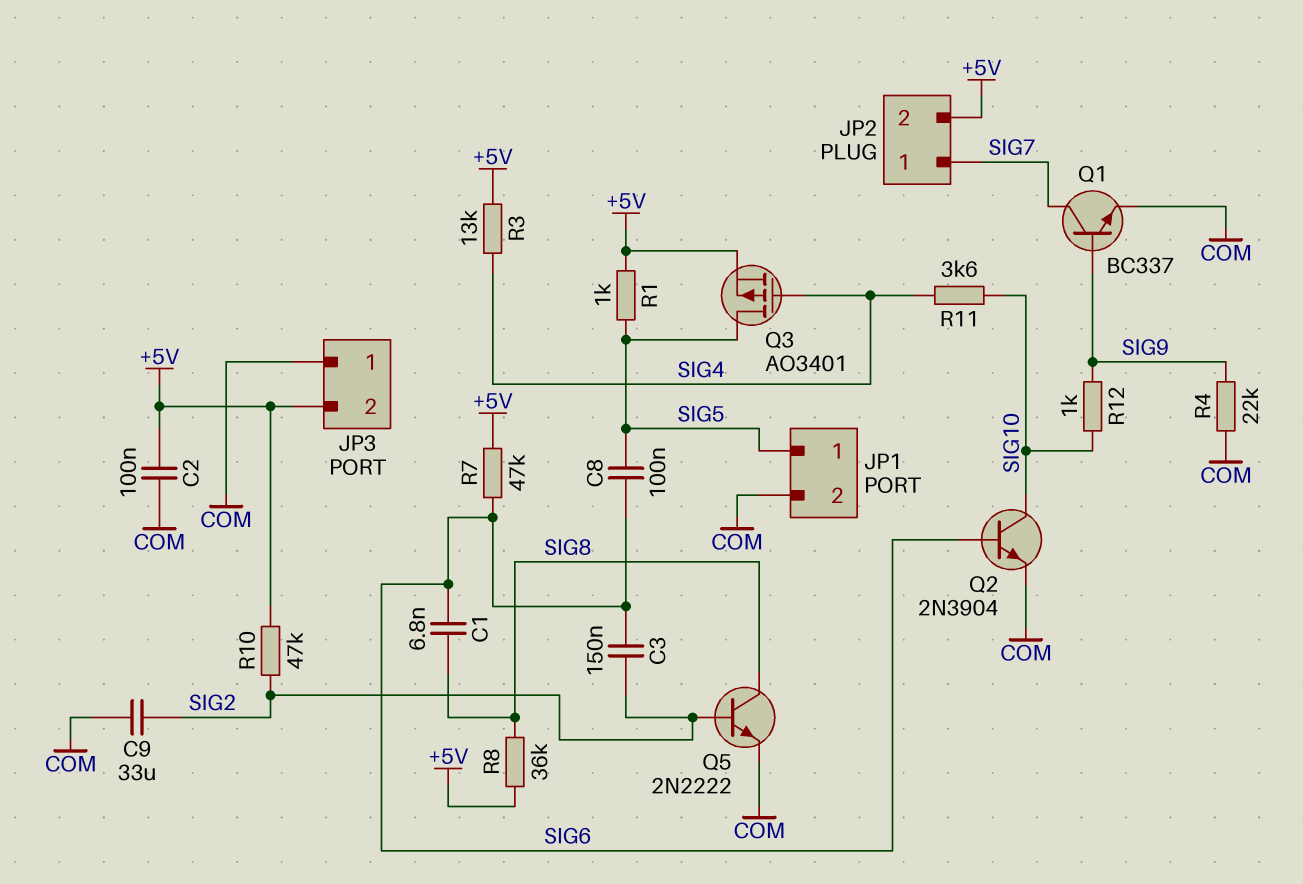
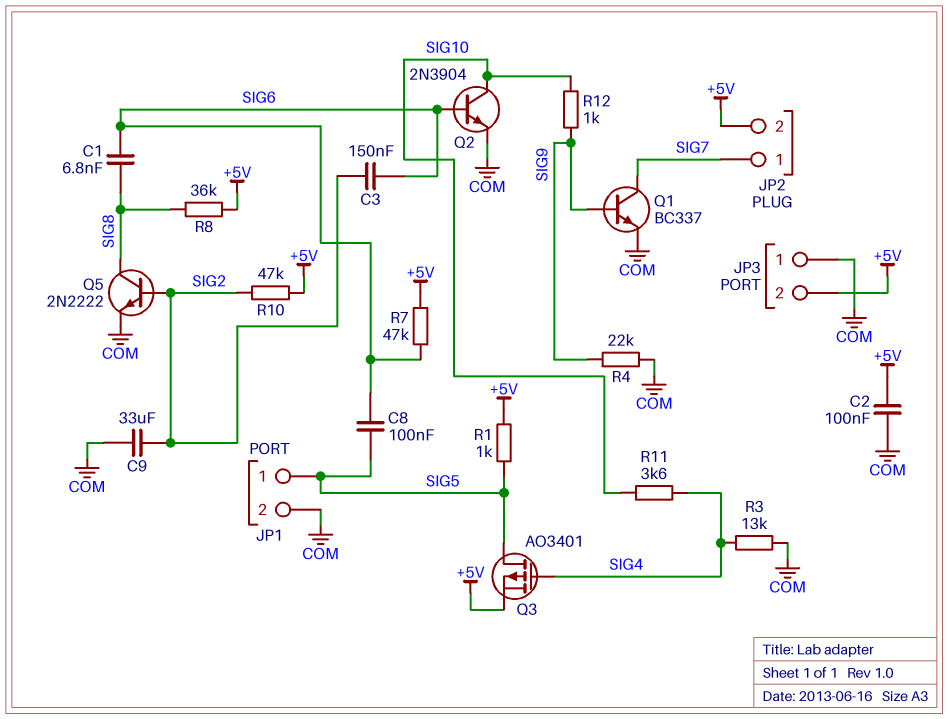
R3: 13k (+5V, SIG4) -> 13k (COM, SIG4)

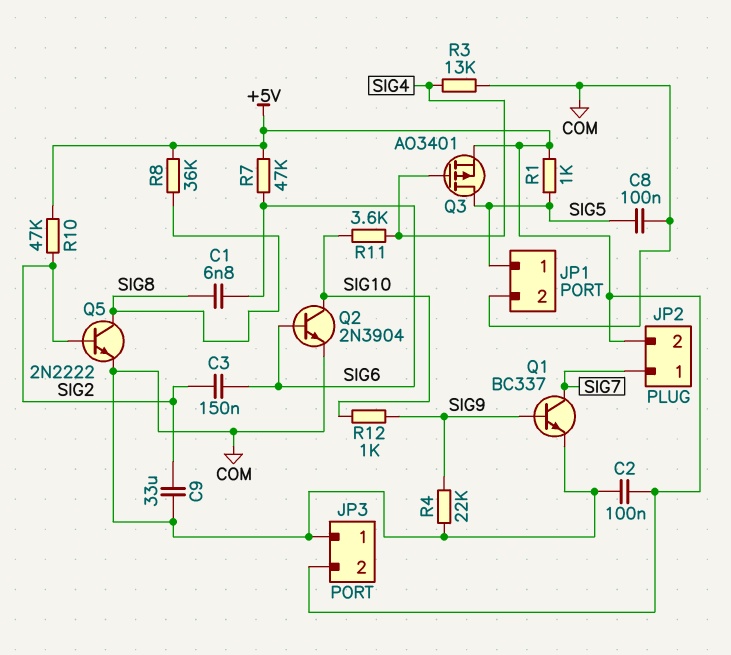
C8: 100nF (SIG5, SIG6) -> 100nF (COM, SIG5)

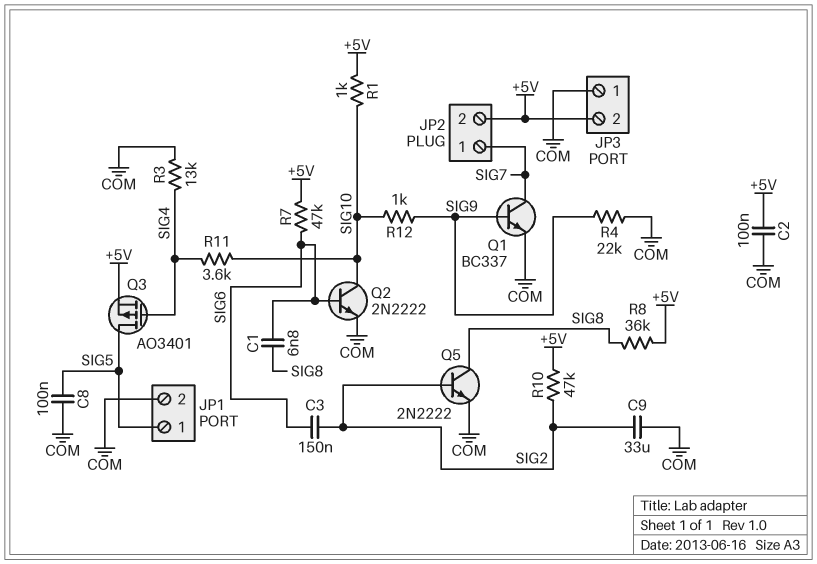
Q2: NPN 2N3904 (B SIG6, C SIG10, E COM) -> NPN 2N2222 (B SIG6, C SIG10, E COM)
R1: 1k (+5V, SIG5) -> 1k (+5V, SIG10)

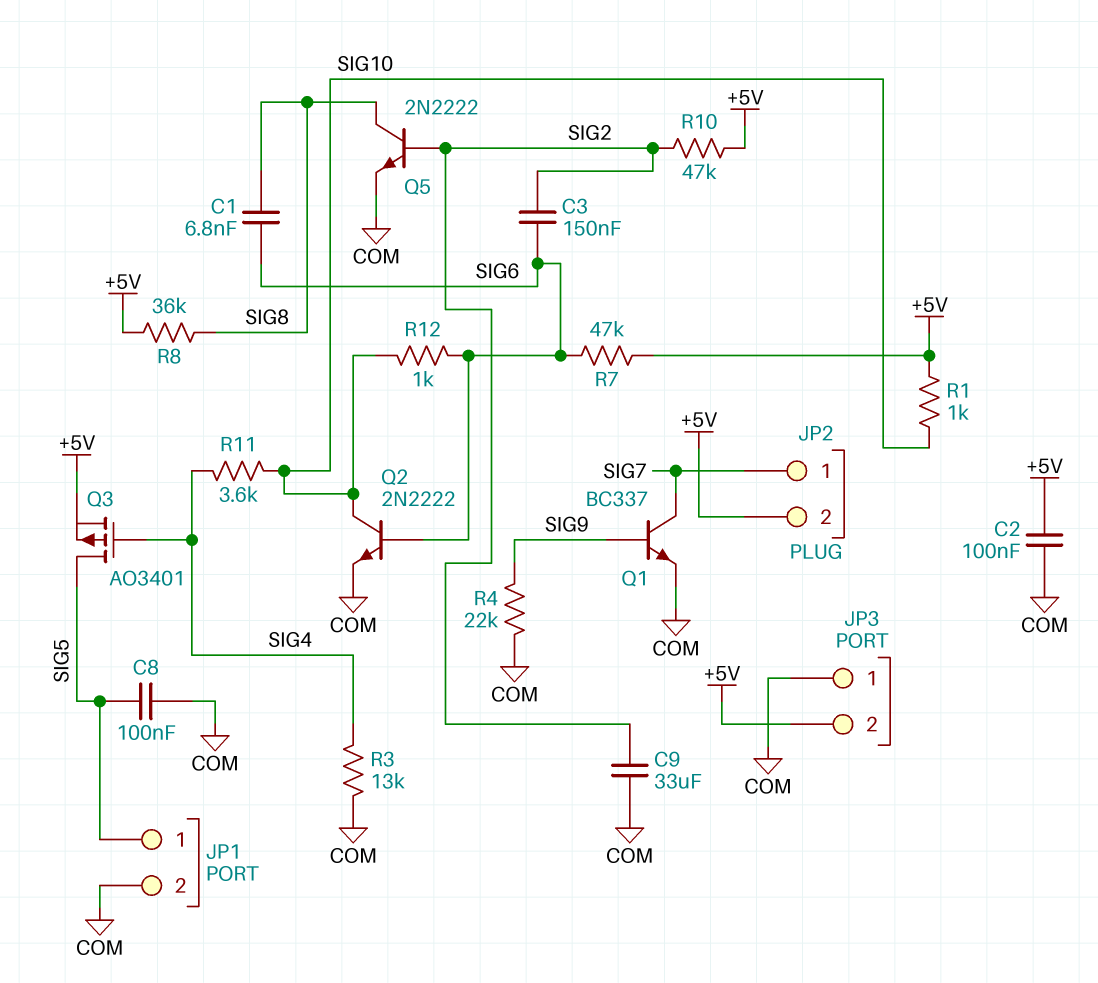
R12: 1k (SIG9, SIG10) -> 1k (SIG6, SIG10)

